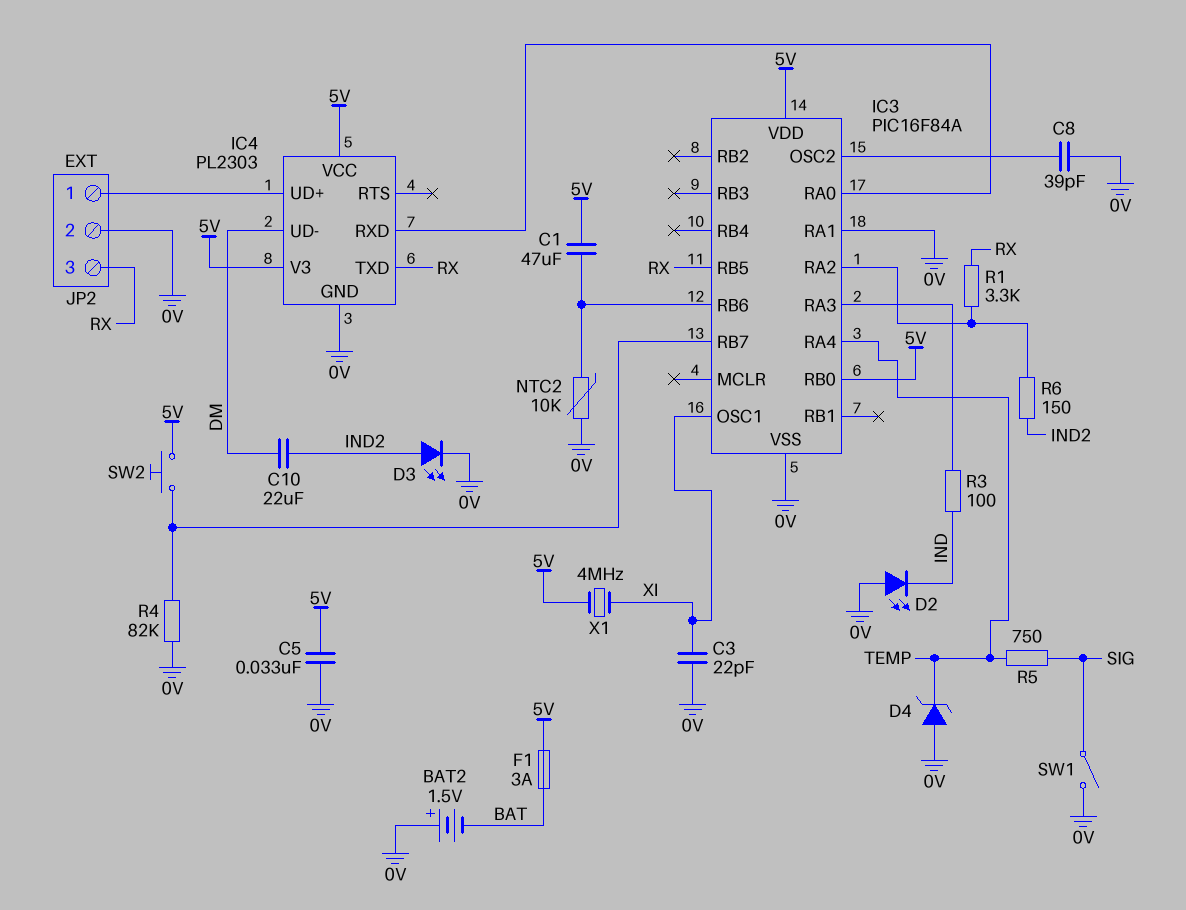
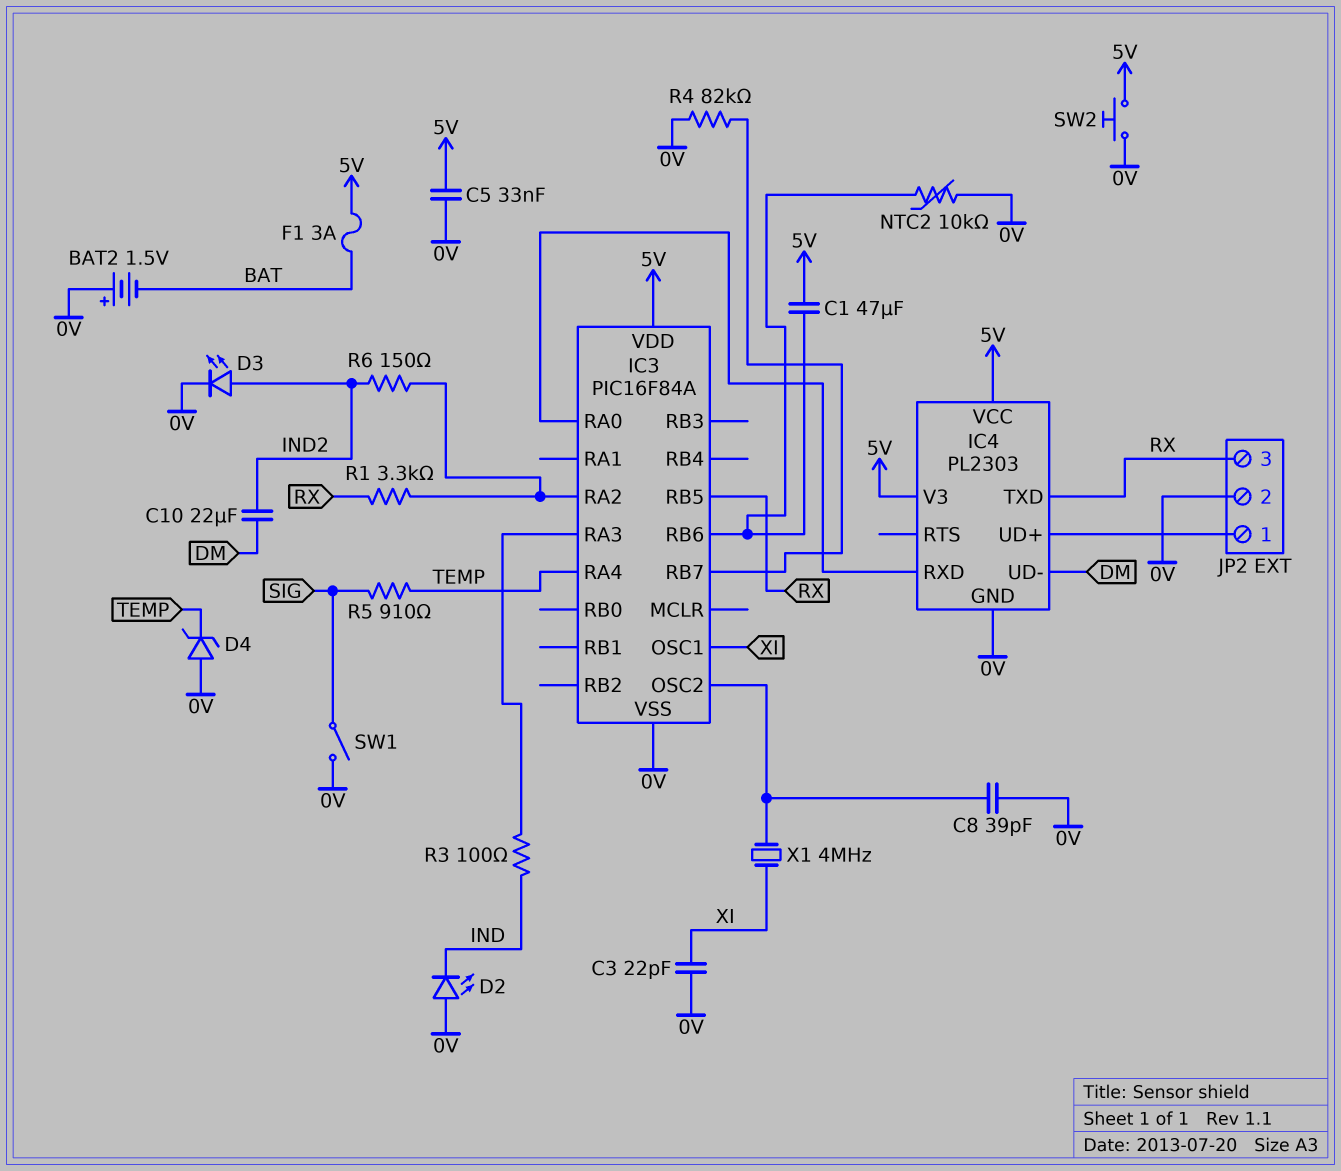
IC3 pin RA1: 0V -> none
IC3 pin RB0: 5V -> none
R5: 750 (SIG, TEMP) -> 910 (SIG, TEMP)
SW2: button (5V, IC3/RB7) -> button (0V, 5V)
X1: 4MHz (5V, XI) -> 4MHz (IC3/OSC2, XI)

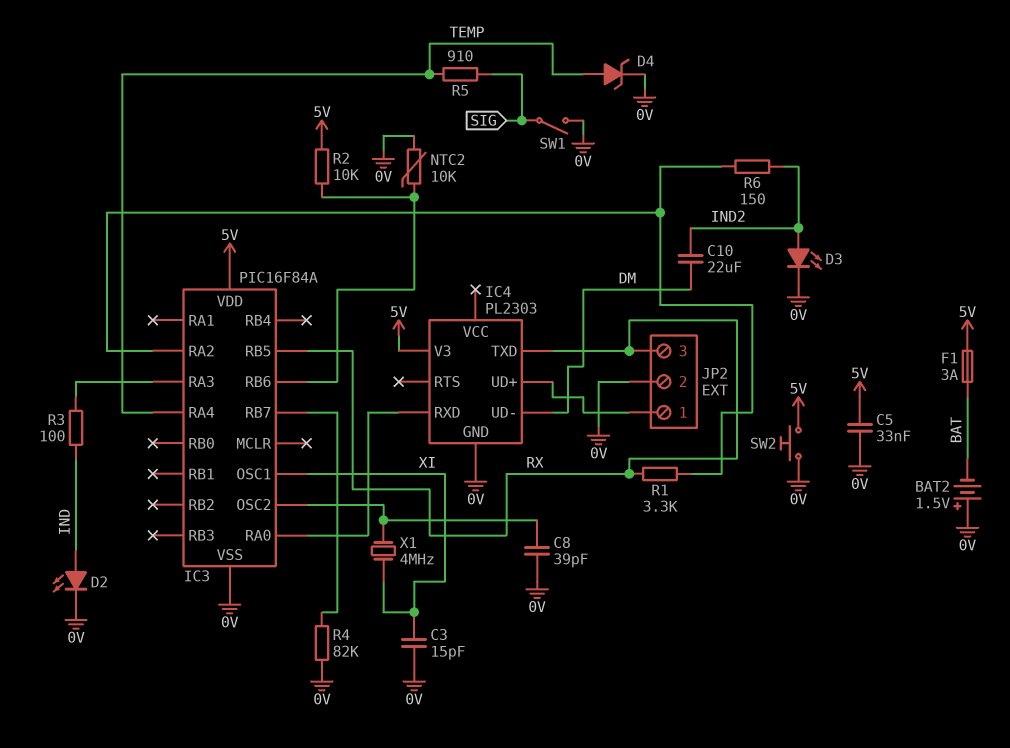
C1: 47uF (5V, IC3/RB6) -> none
C3: 22pF (0V, XI) -> 15pF (0V, XI)
D2: LED (A 0V, K IND) -> LED (A IND, K 0V)
D4: zener (A 0V, K TEMP) -> zener (A TEMP, K 0V)
IC4 pin VCC: 5V -> none
R2: none -> 10k (5V, IC3/RB6)

